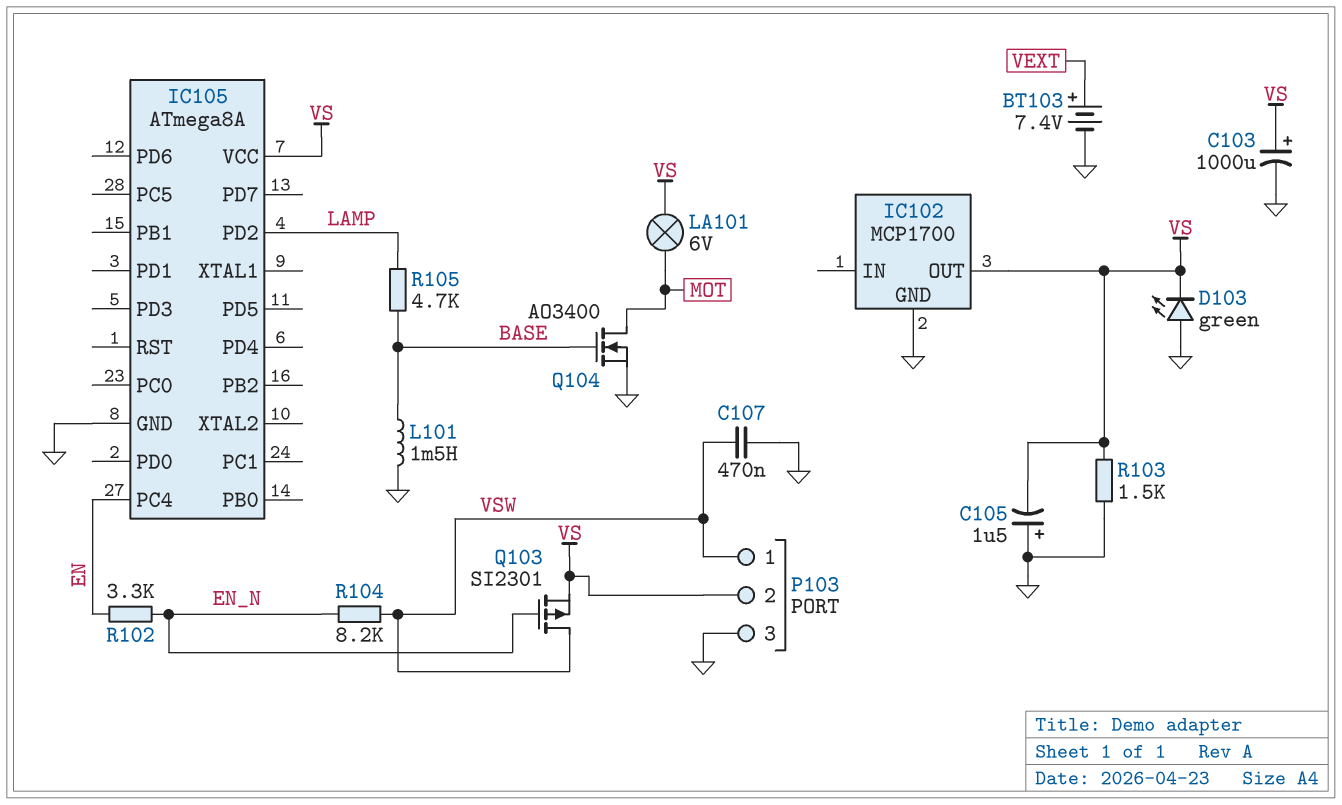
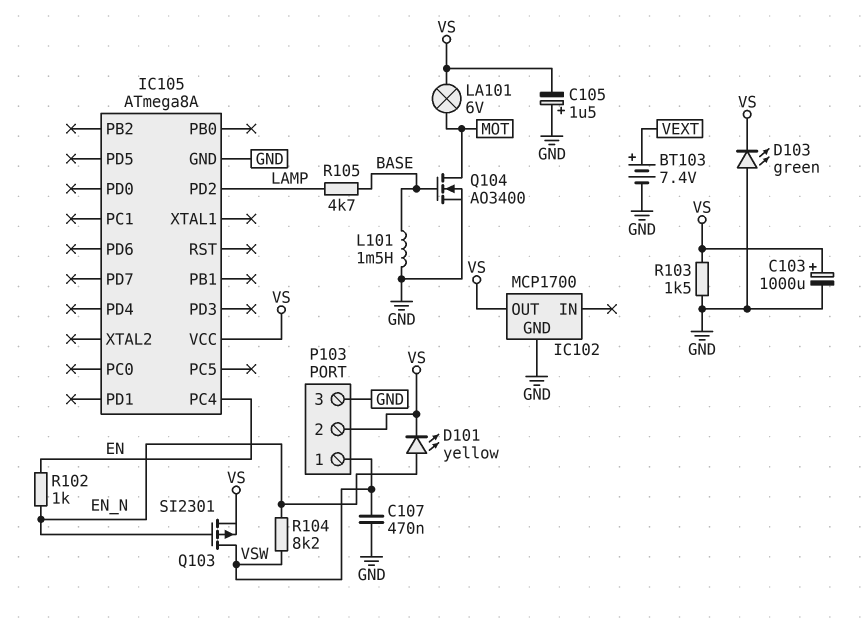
D101: none -> LED yellow (A EN_N, K VS)
R102: 3.3k (EN, EN_N) -> 1k (EN, EN_N)

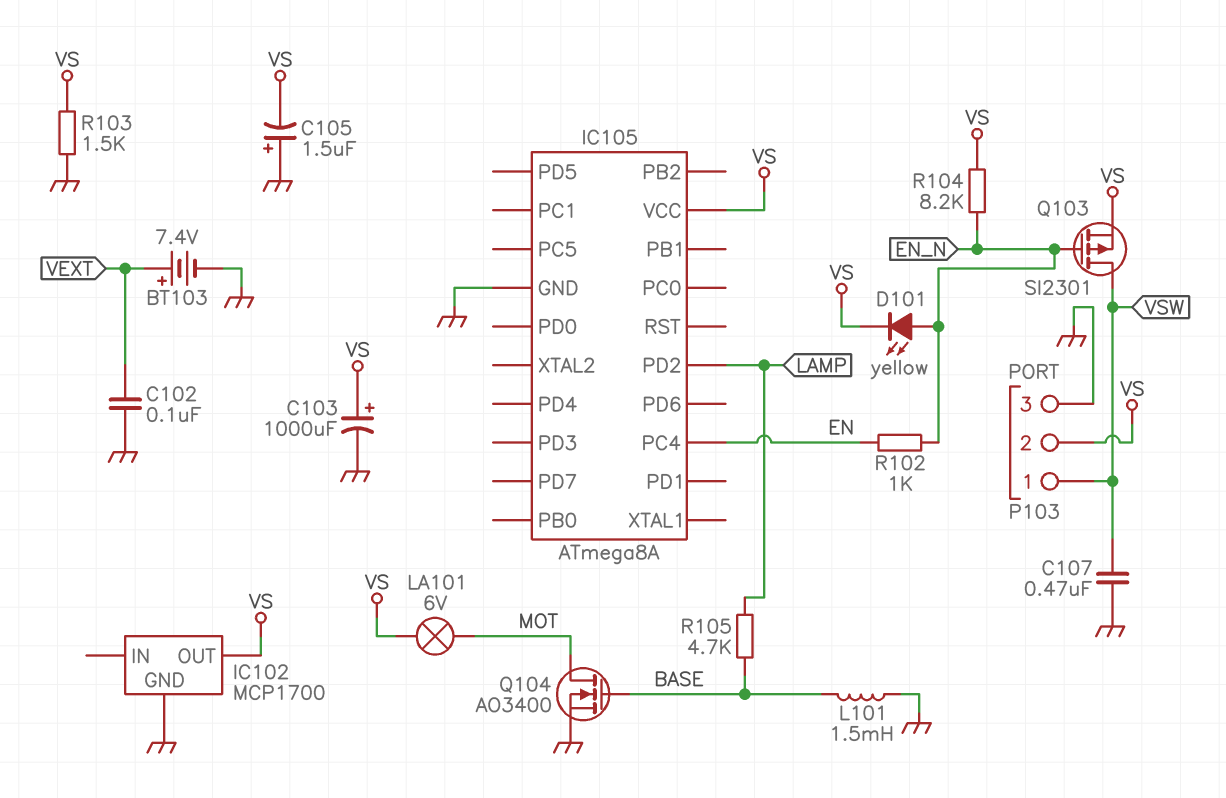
C102: none -> 100nF (GND, VEXT)
D103: LED green (A GND, K VS) -> none
R104: 8.2k (EN_N, VSW) -> 8.2k (EN_N, VS)

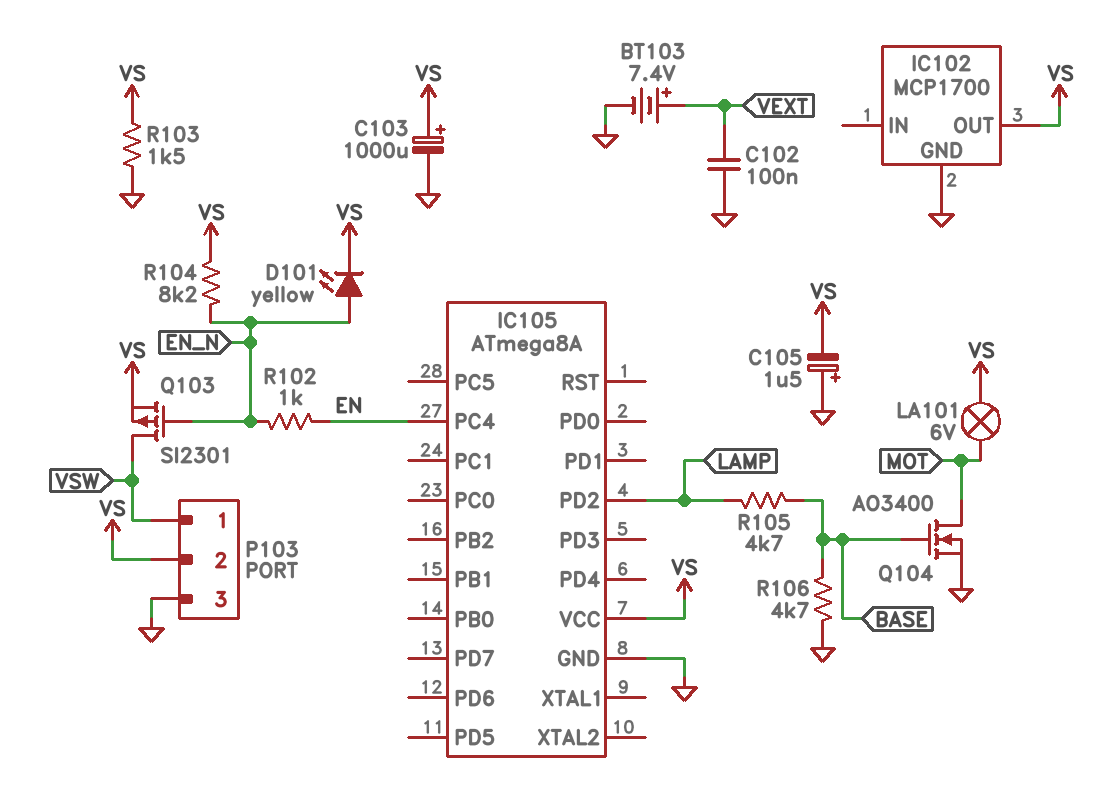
C107: 470nF (GND, VSW) -> none
L101: 1.5mH (BASE, GND) -> none
R106: none -> 4.7k (BASE, GND)

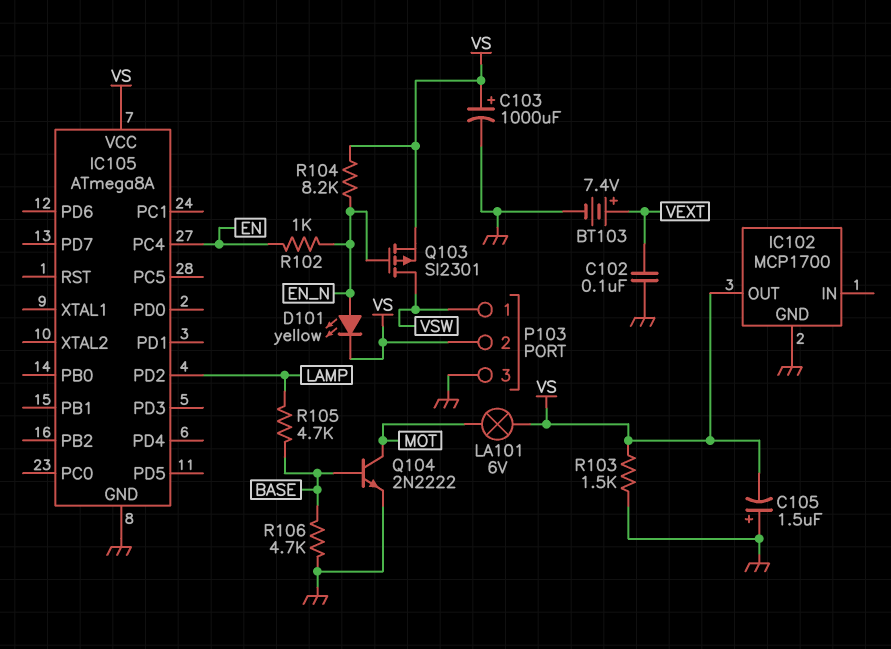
Q104: NMOS AO3400 (G BASE, D MOT, S GND) -> NPN 2N2222 (B BASE, C MOT, E GND)

